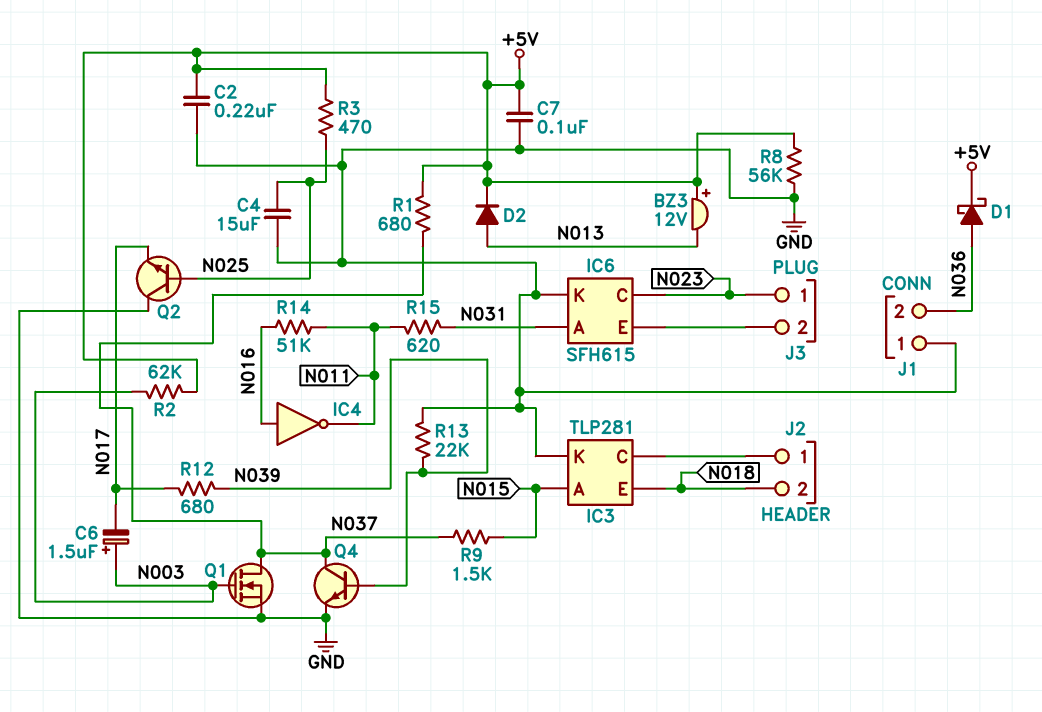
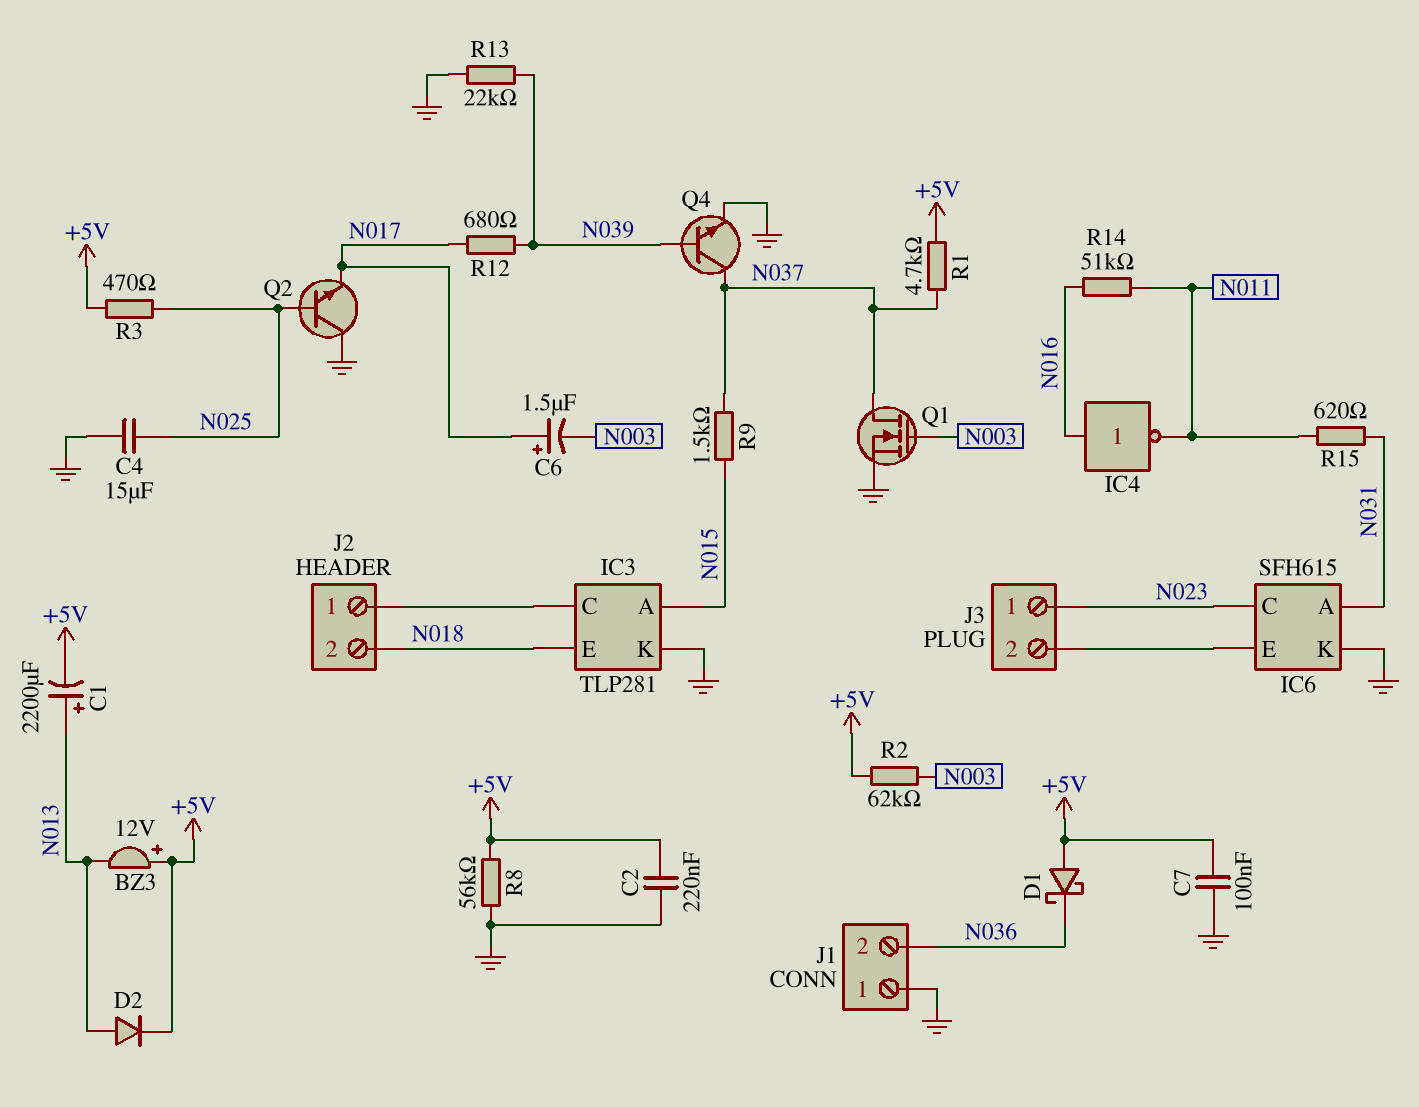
C1: none -> 2200uF (plus N013, minus +5V)
C6: 1.5uF (plus N003, minus N017) -> 1.5uF (plus N017, minus N003)
D1: schottky (A N036, K +5V) -> schottky (A +5V, K N036)
R1: 680 (+5V, N037) -> 4.7k (+5V, N037)

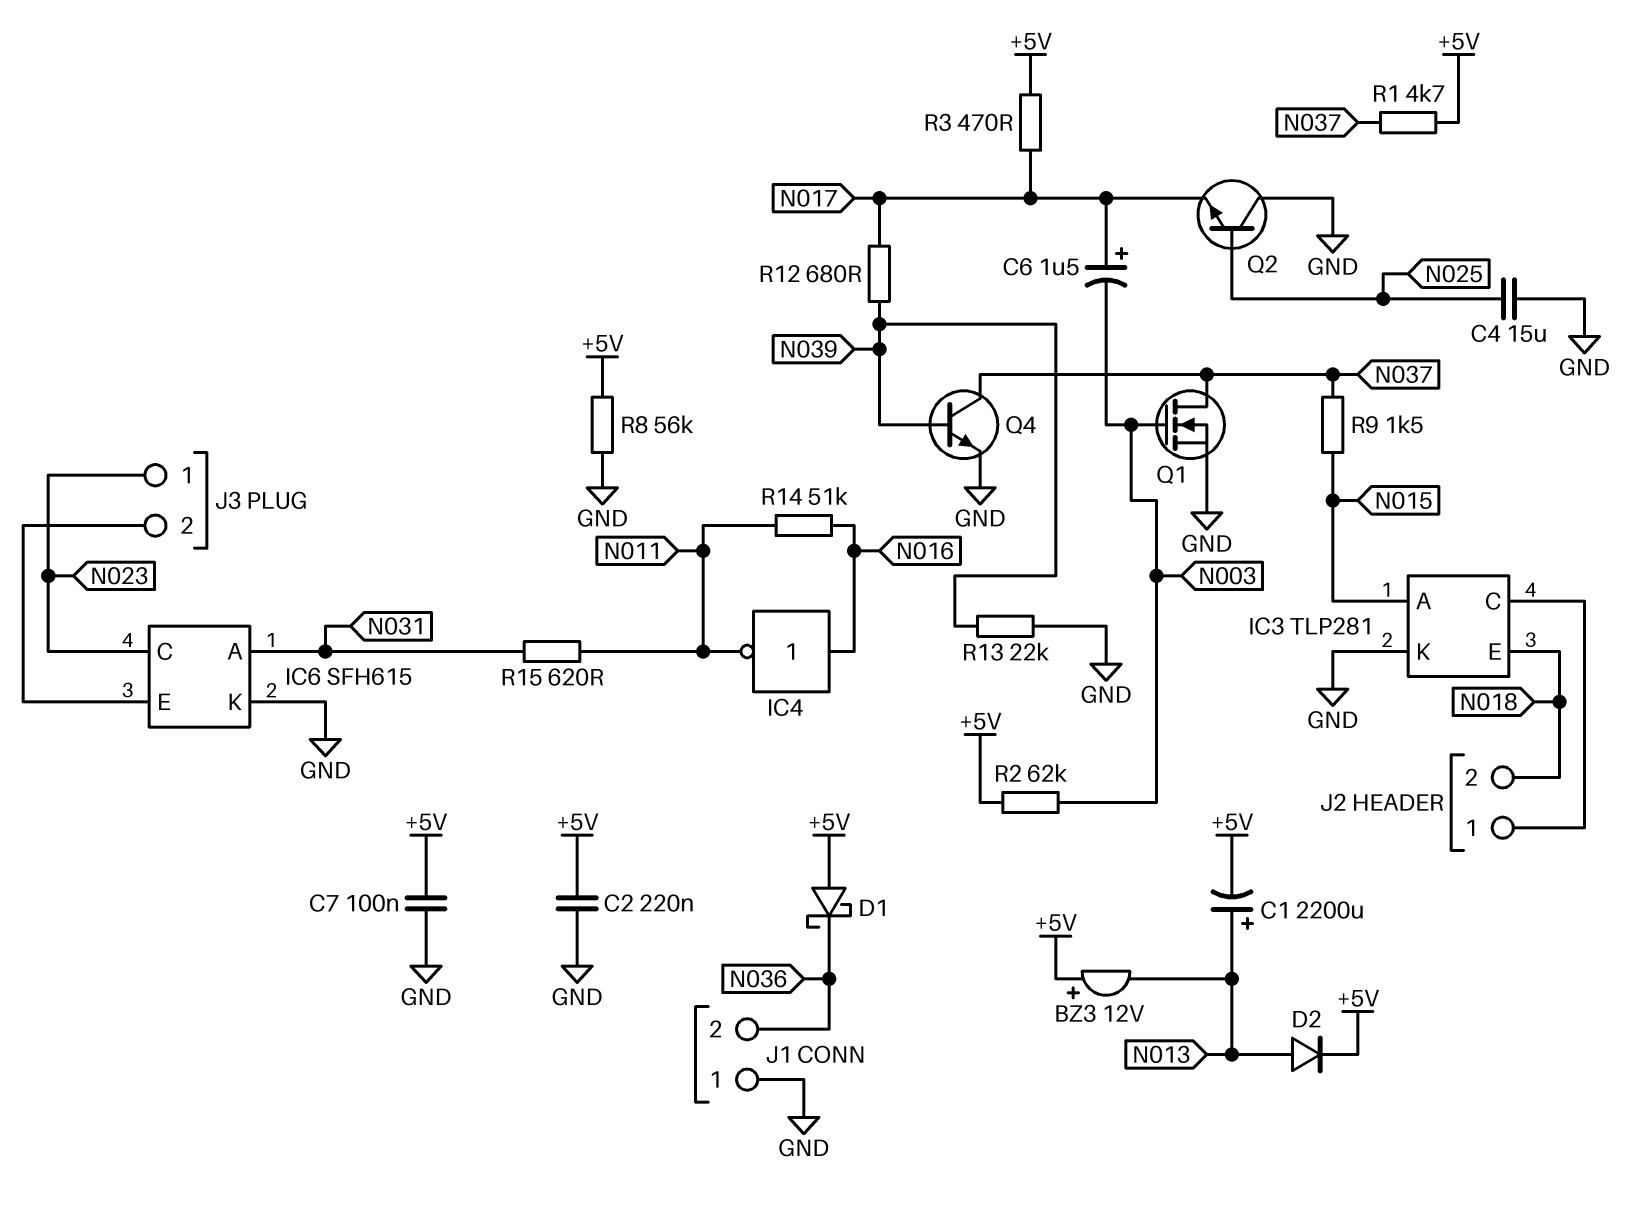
R3: 470 (+5V, N025) -> 470 (+5V, N017)

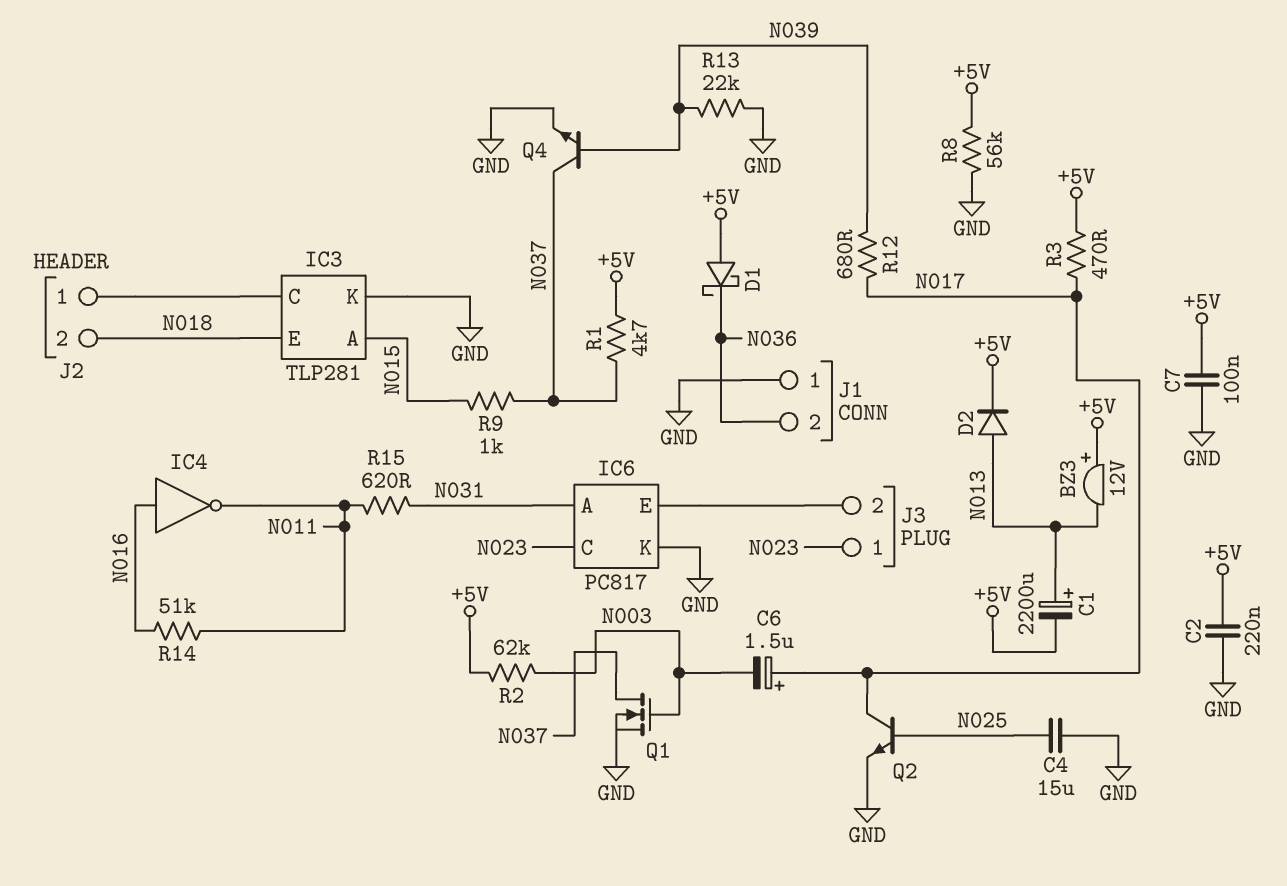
IC6: SFH615 -> PC817
Q2: NPN (B N025, C GND, E N017) -> NPN (B N025, C N017, E GND)
R9: 1.5k (N015, N037) -> 1k (N015, N037)

